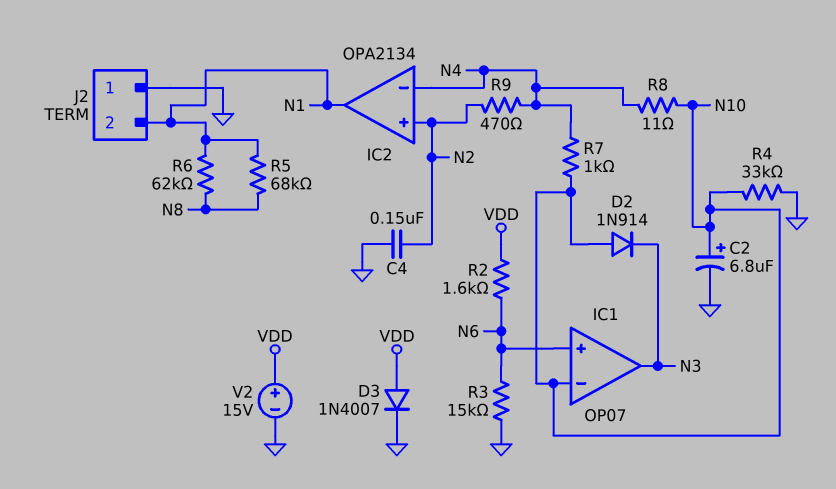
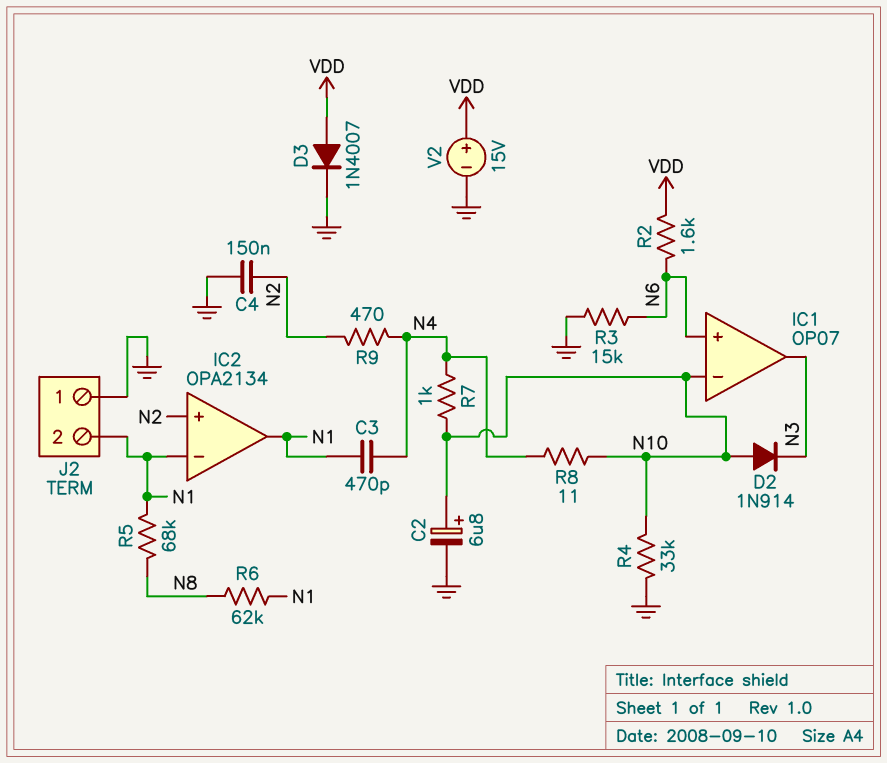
C3: none -> 470pF (N1, N4)
IC2 pin in-: N4 -> N1

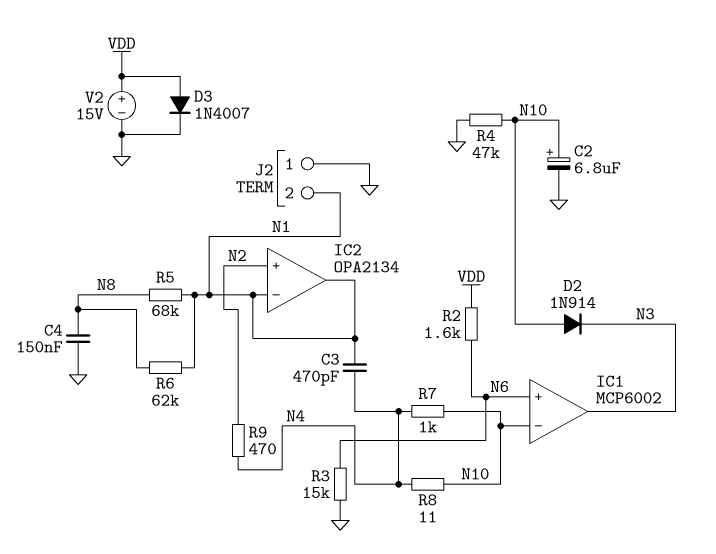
C4: 150nF (GND, N2) -> 150nF (GND, N8)
IC1: OP07 -> MCP6002
R4: 33k (GND, N10) -> 47k (GND, N10)

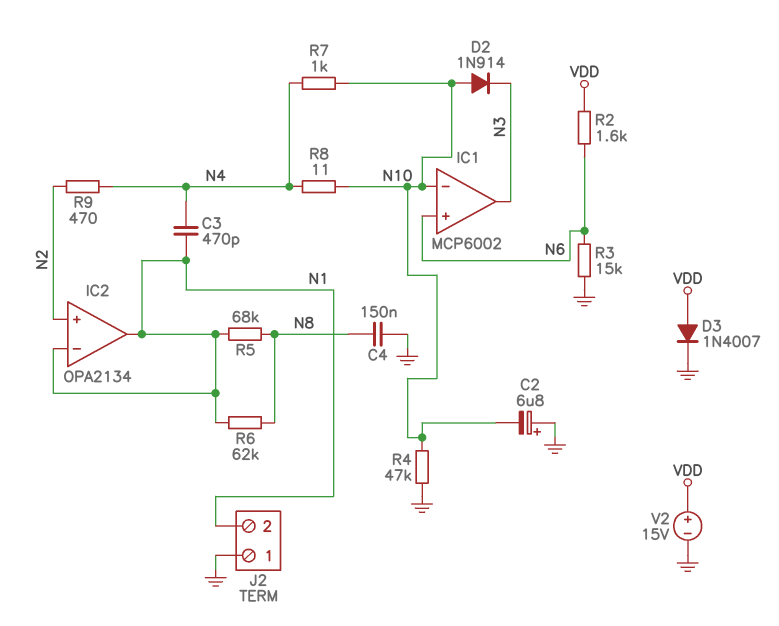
C2: 6.8uF (plus N10, minus GND) -> 6.8uF (plus GND, minus N10)

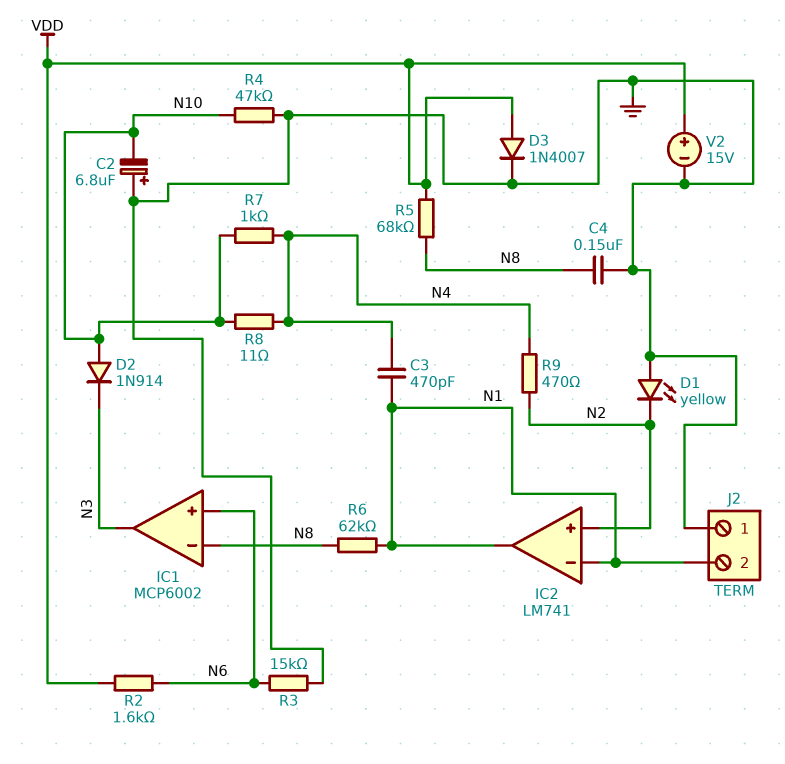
D1: none -> LED yellow (A GND, K N2)
IC1 pin in-: N10 -> N8
IC2: OPA2134 -> LM741
R5: 68k (N1, N8) -> 68k (N8, VDD)

